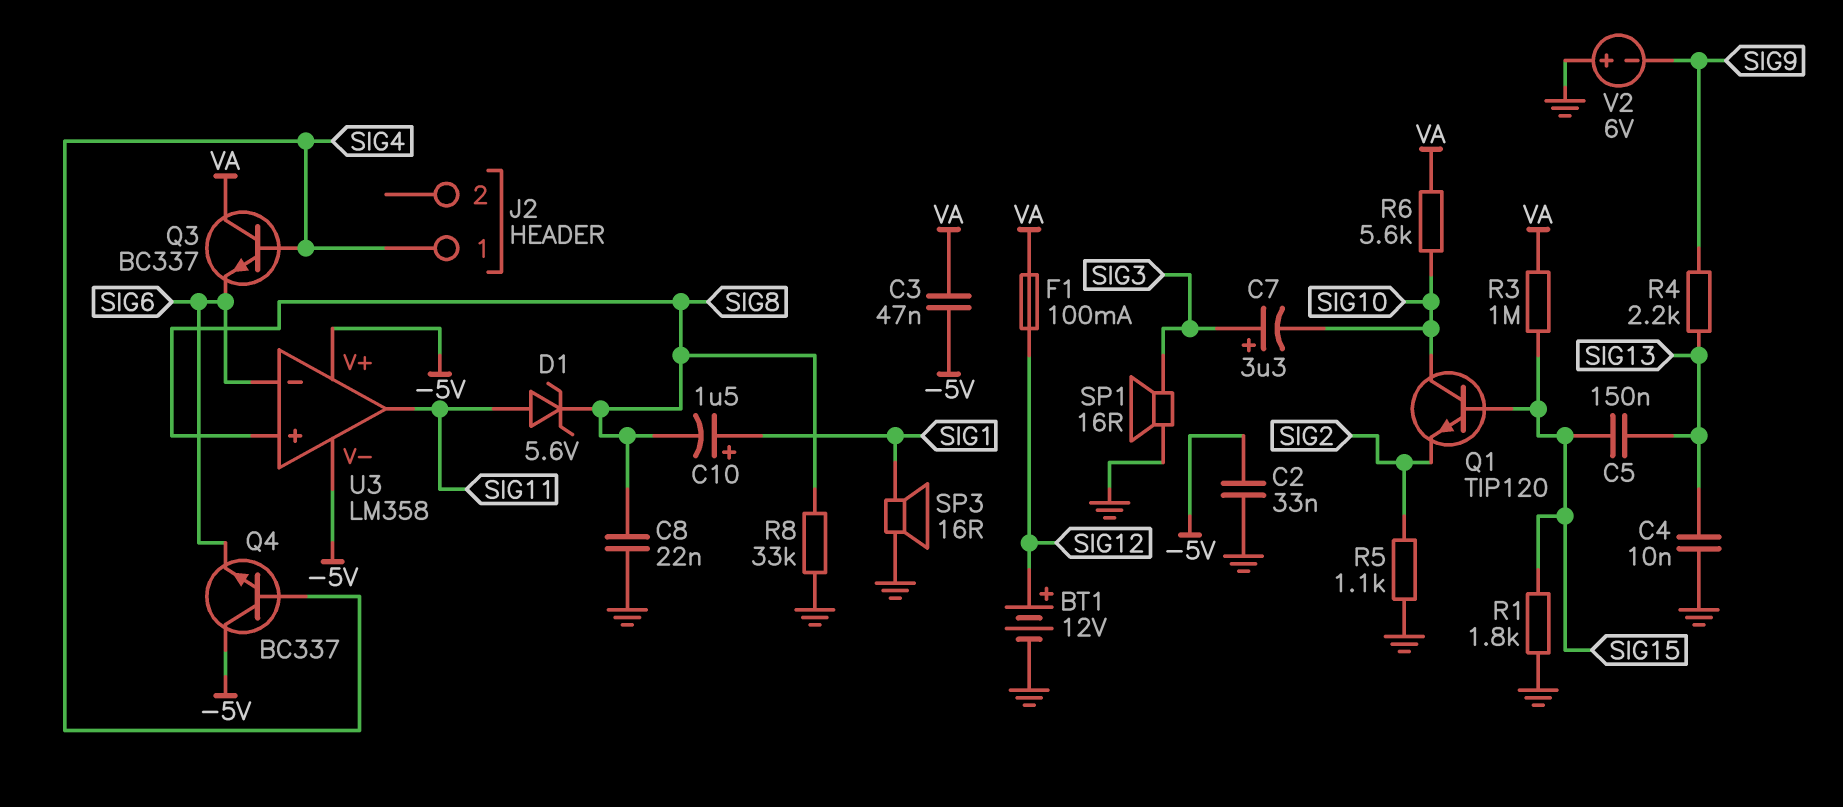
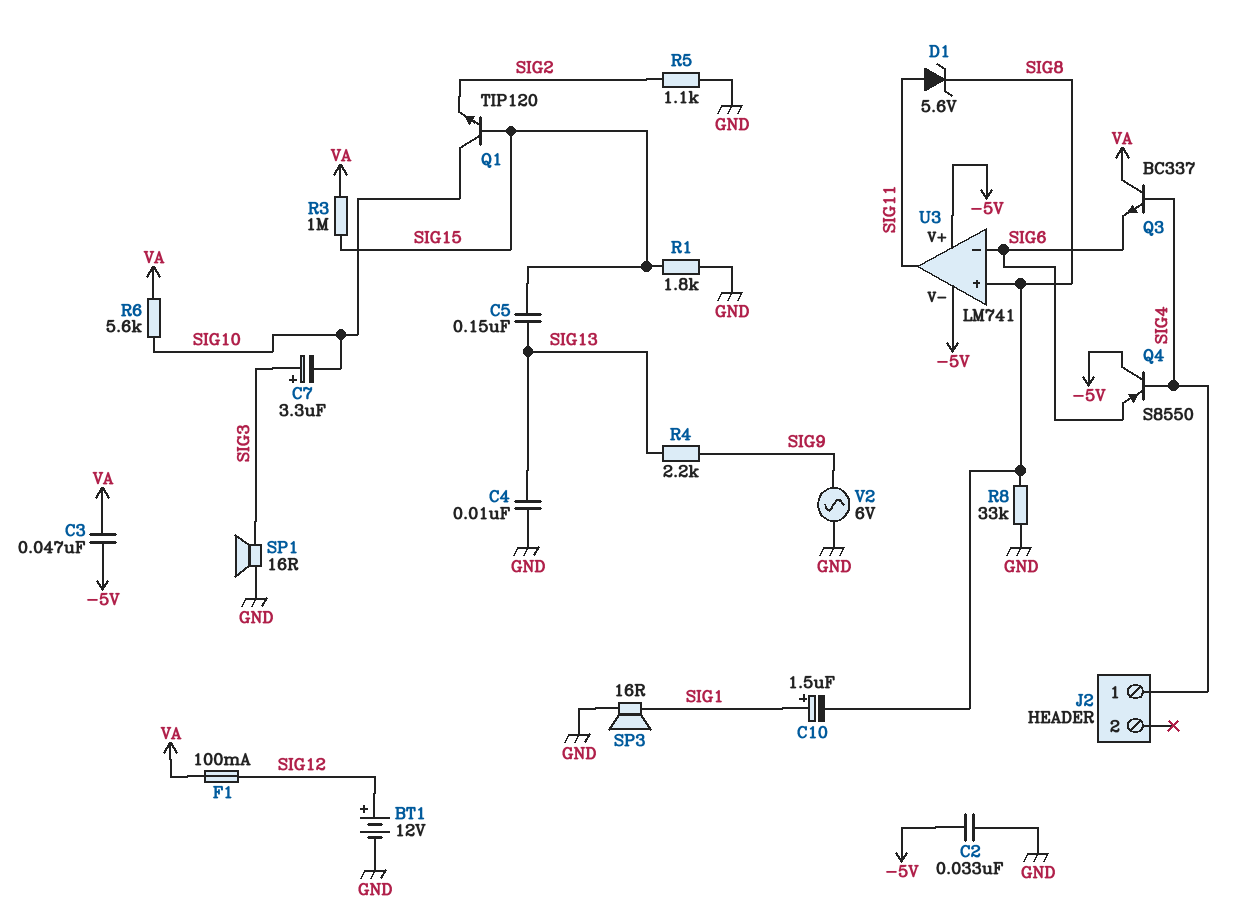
C8: 22nF (GND, SIG8) -> none
Q4: NPN BC337 (B SIG4, C -5V, E SIG6) -> PNP S8550 (B SIG4, C -5V, E SIG6)
U3: LM358 -> LM741
V2: 6V (plus GND, minus SIG9) -> AC 6V (GND, SIG9)

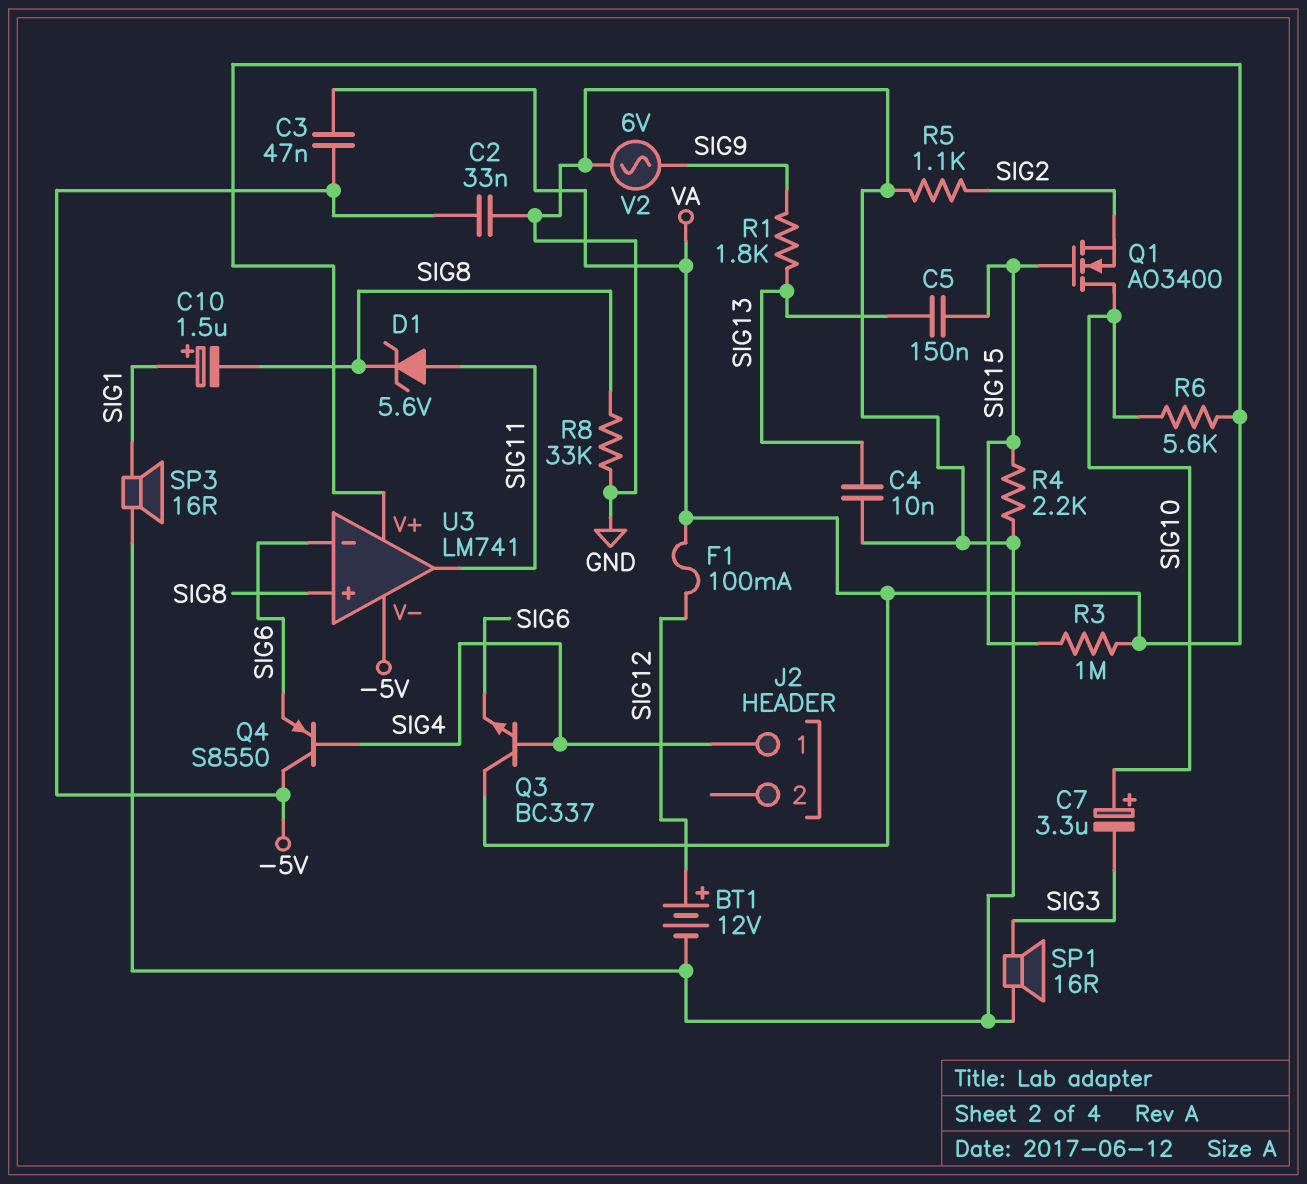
C7: 3.3uF (plus SIG3, minus SIG10) -> 3.3uF (plus SIG10, minus SIG3)
Q1: NPN TIP120 (B SIG15, C SIG10, E SIG2) -> NMOS AO3400 (G SIG15, D SIG10, S SIG2)
R1: 1.8k (GND, SIG15) -> 1.8k (SIG9, SIG13)
R4: 2.2k (SIG9, SIG13) -> 2.2k (GND, SIG15)
U3 pin V+: -5V -> VA

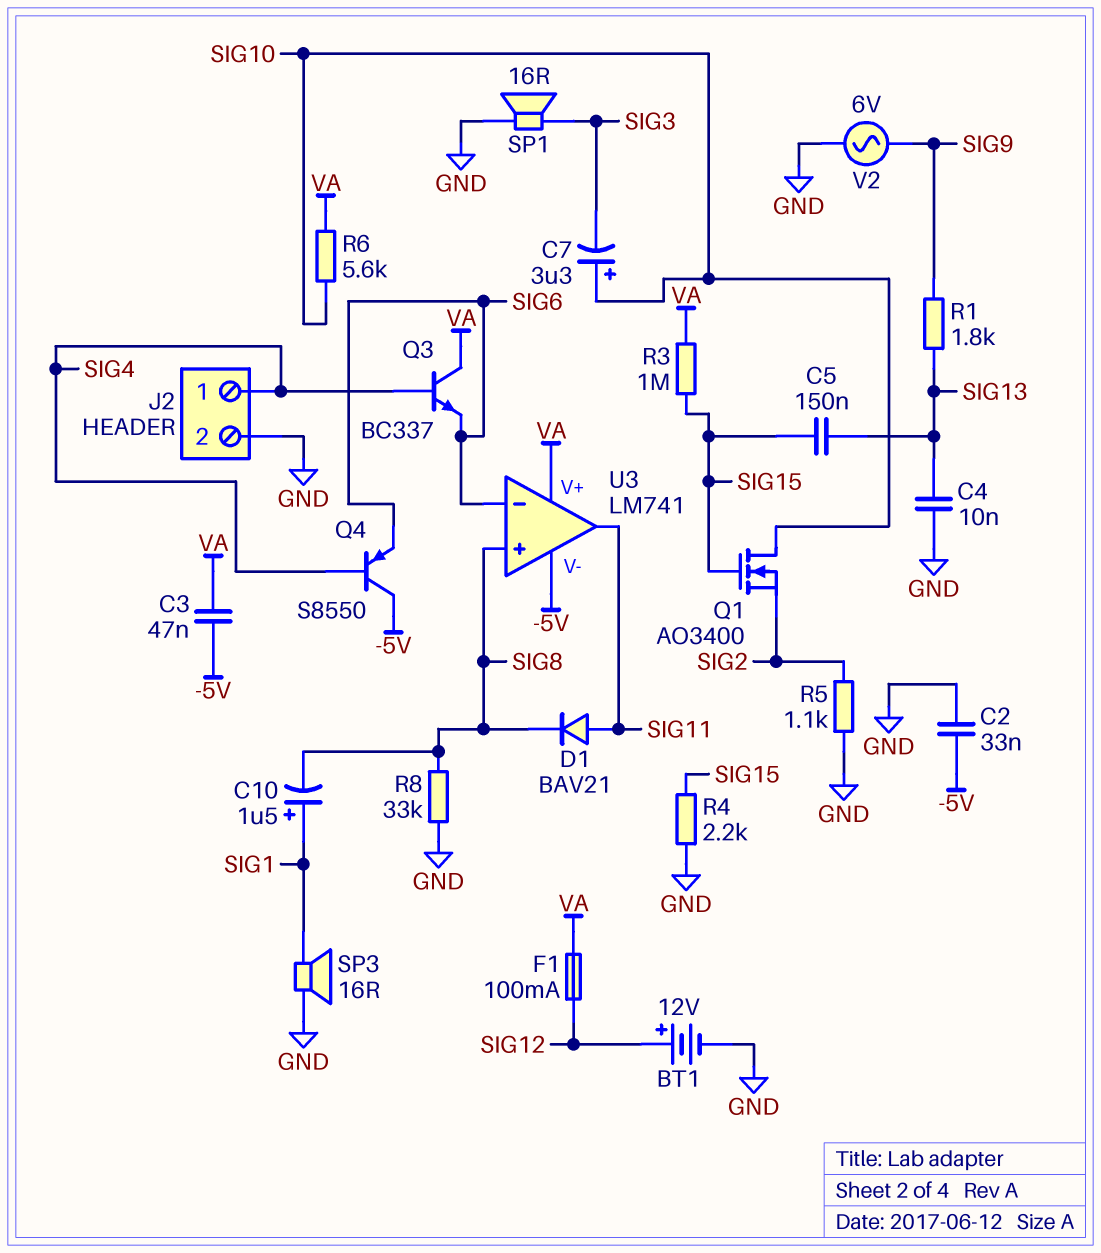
D1: zener 5.6V (A SIG11, K SIG8) -> diode BAV21 (A SIG11, K SIG8)
J2 pin 2: none -> GND

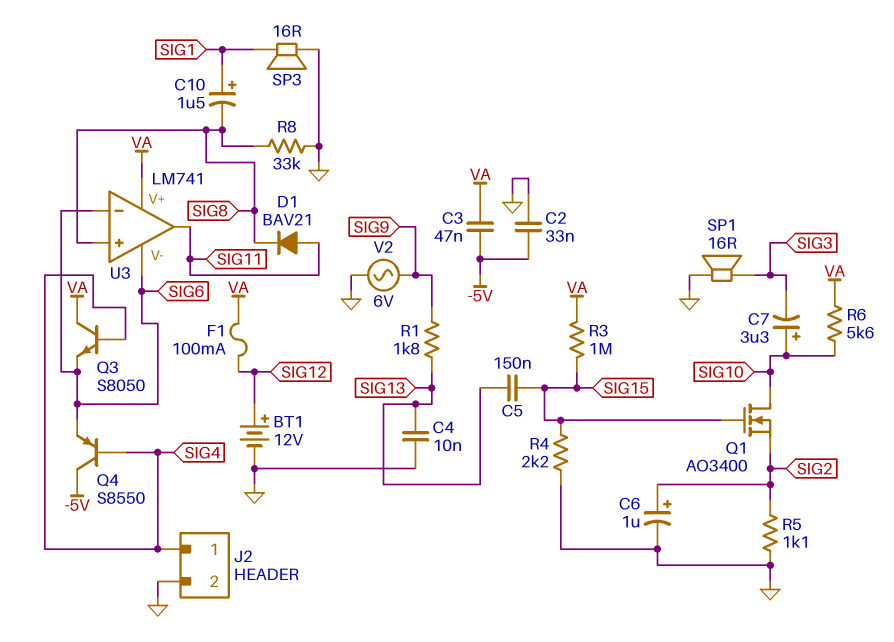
C6: none -> 1uF (plus SIG2, minus GND)
Q3: NPN BC337 (B SIG4, C VA, E SIG6) -> NPN S8050 (B SIG4, C VA, E SIG6)
U3 pin V-: -5V -> SIG6

